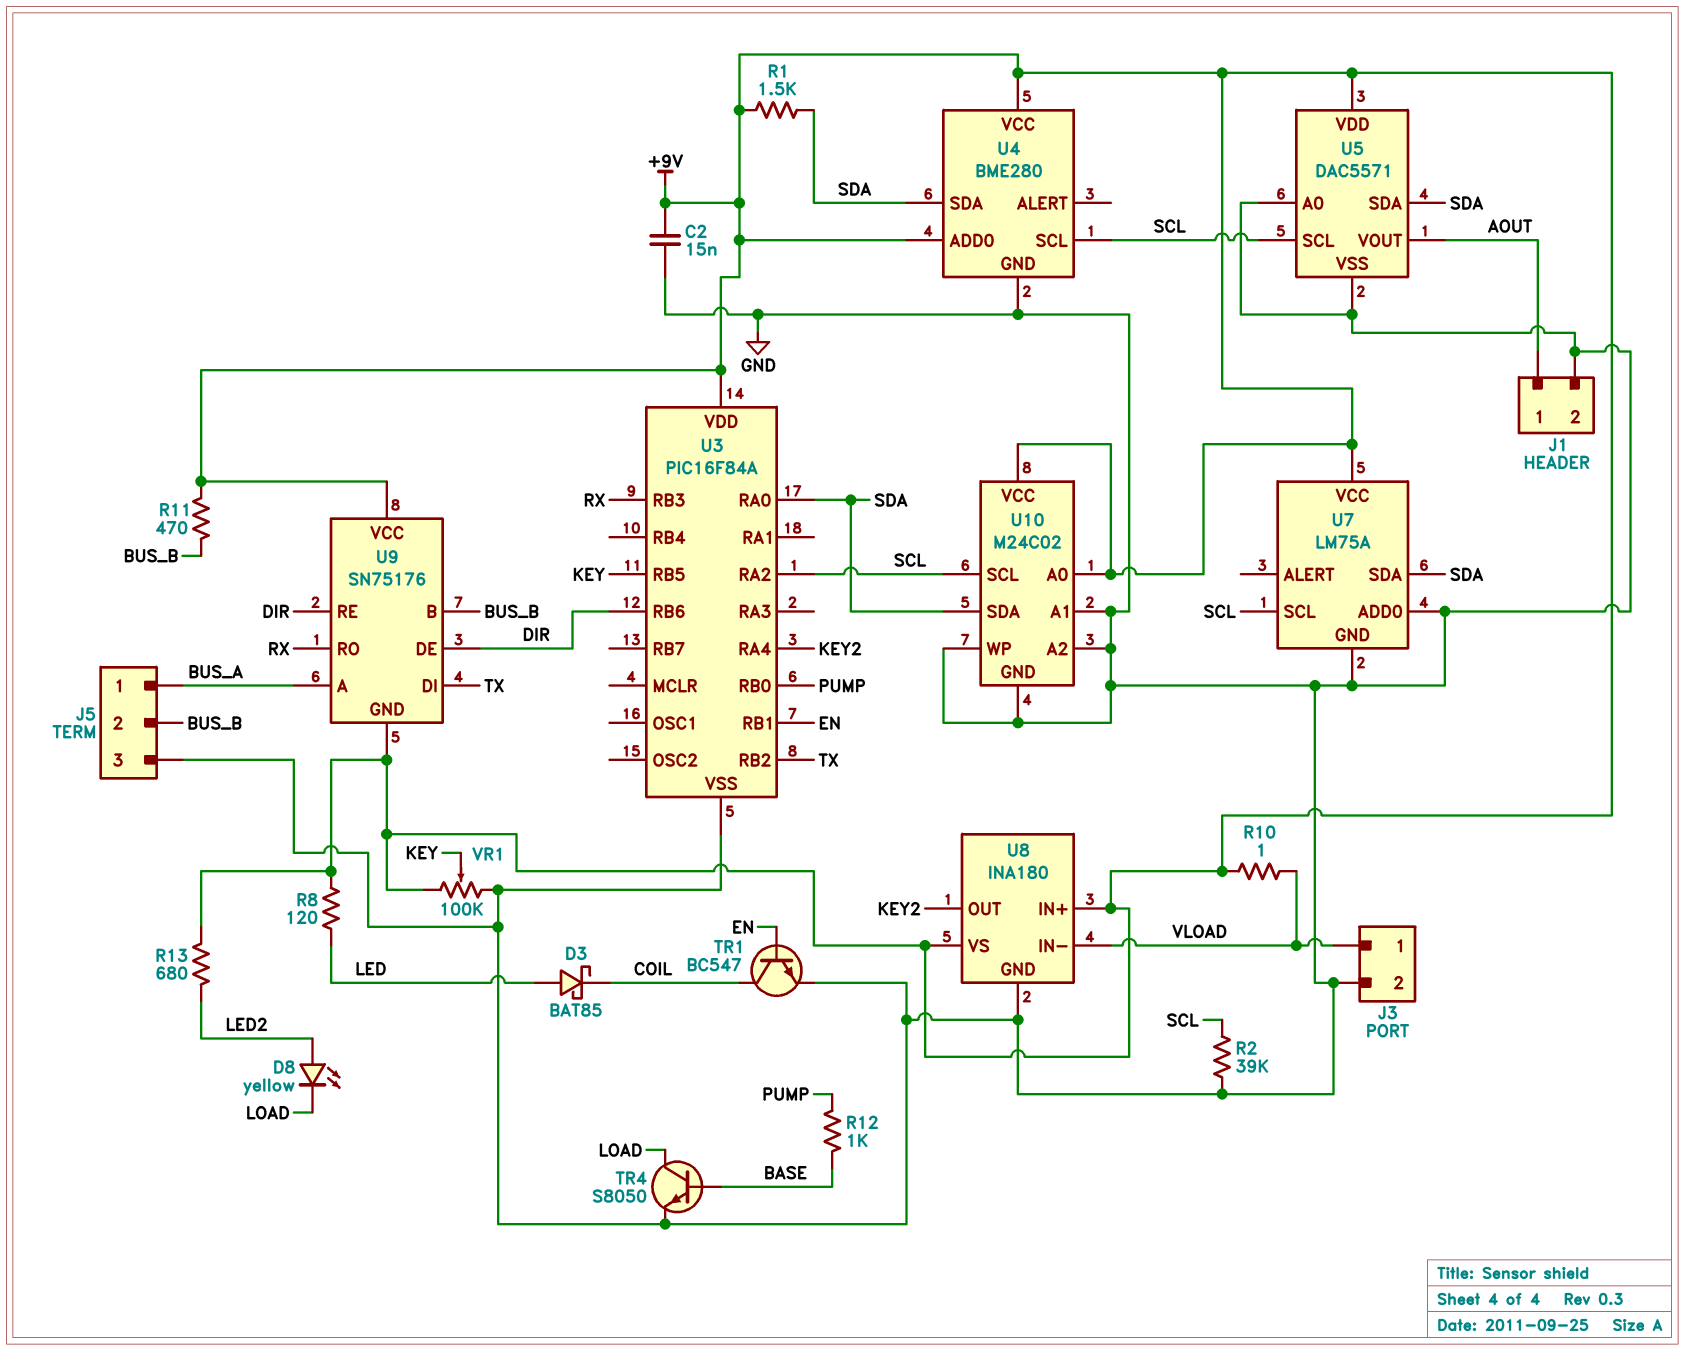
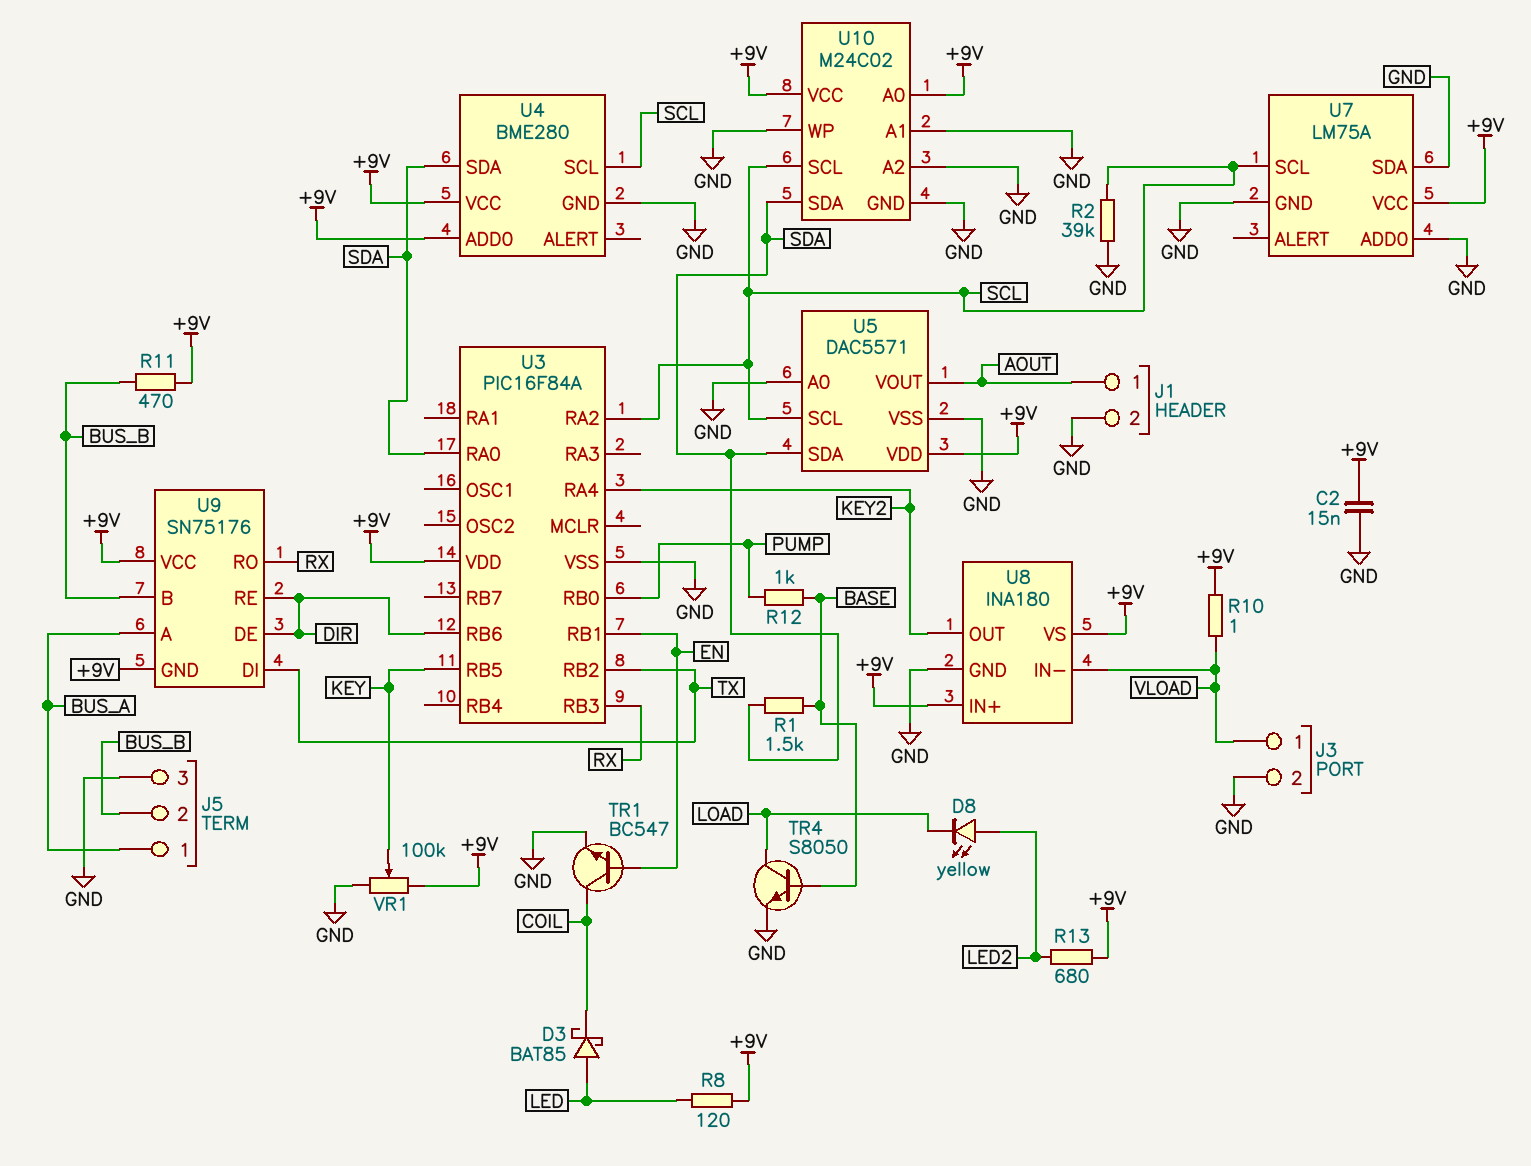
R1: 1.5k (+9V, SDA) -> 1.5k (BASE, SDA)
U7 pin SDA: SDA -> GND

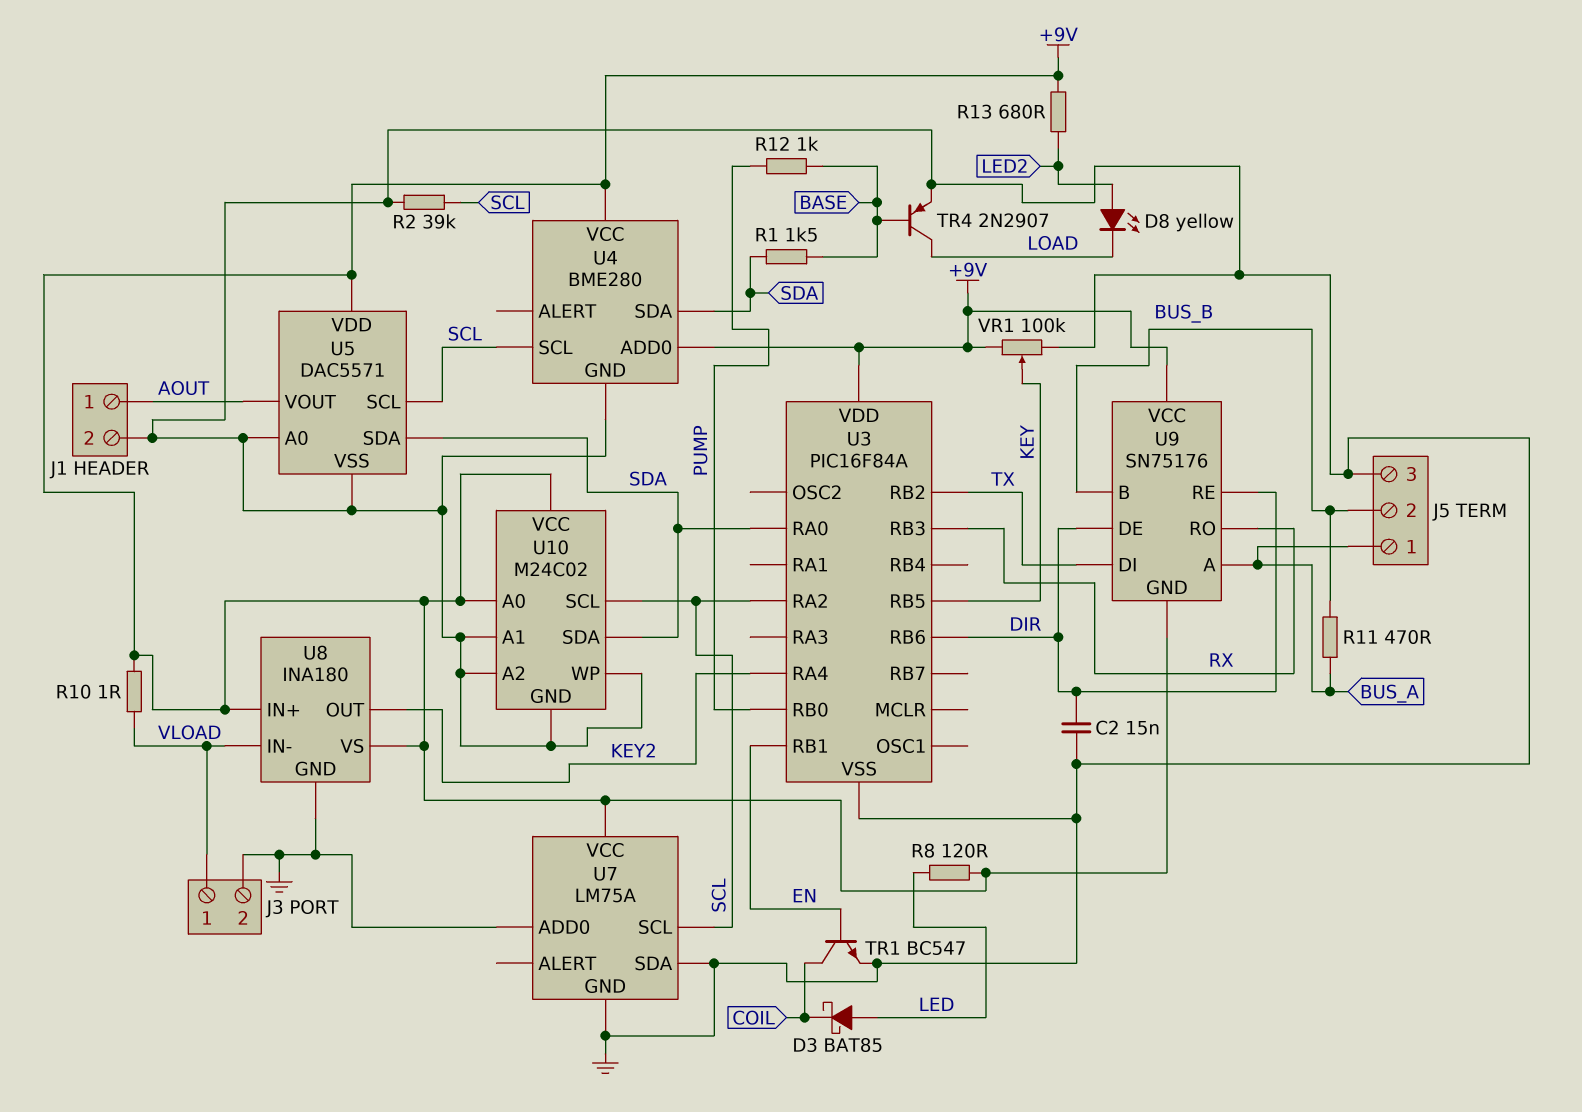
C2: 15nF (+9V, GND) -> 15nF (DIR, GND)
R11: 470 (+9V, BUS_B) -> 470 (BUS_A, BUS_B)
TR4: NPN S8050 (B BASE, C LOAD, E GND) -> PNP 2N2907 (B BASE, C LOAD, E GND)

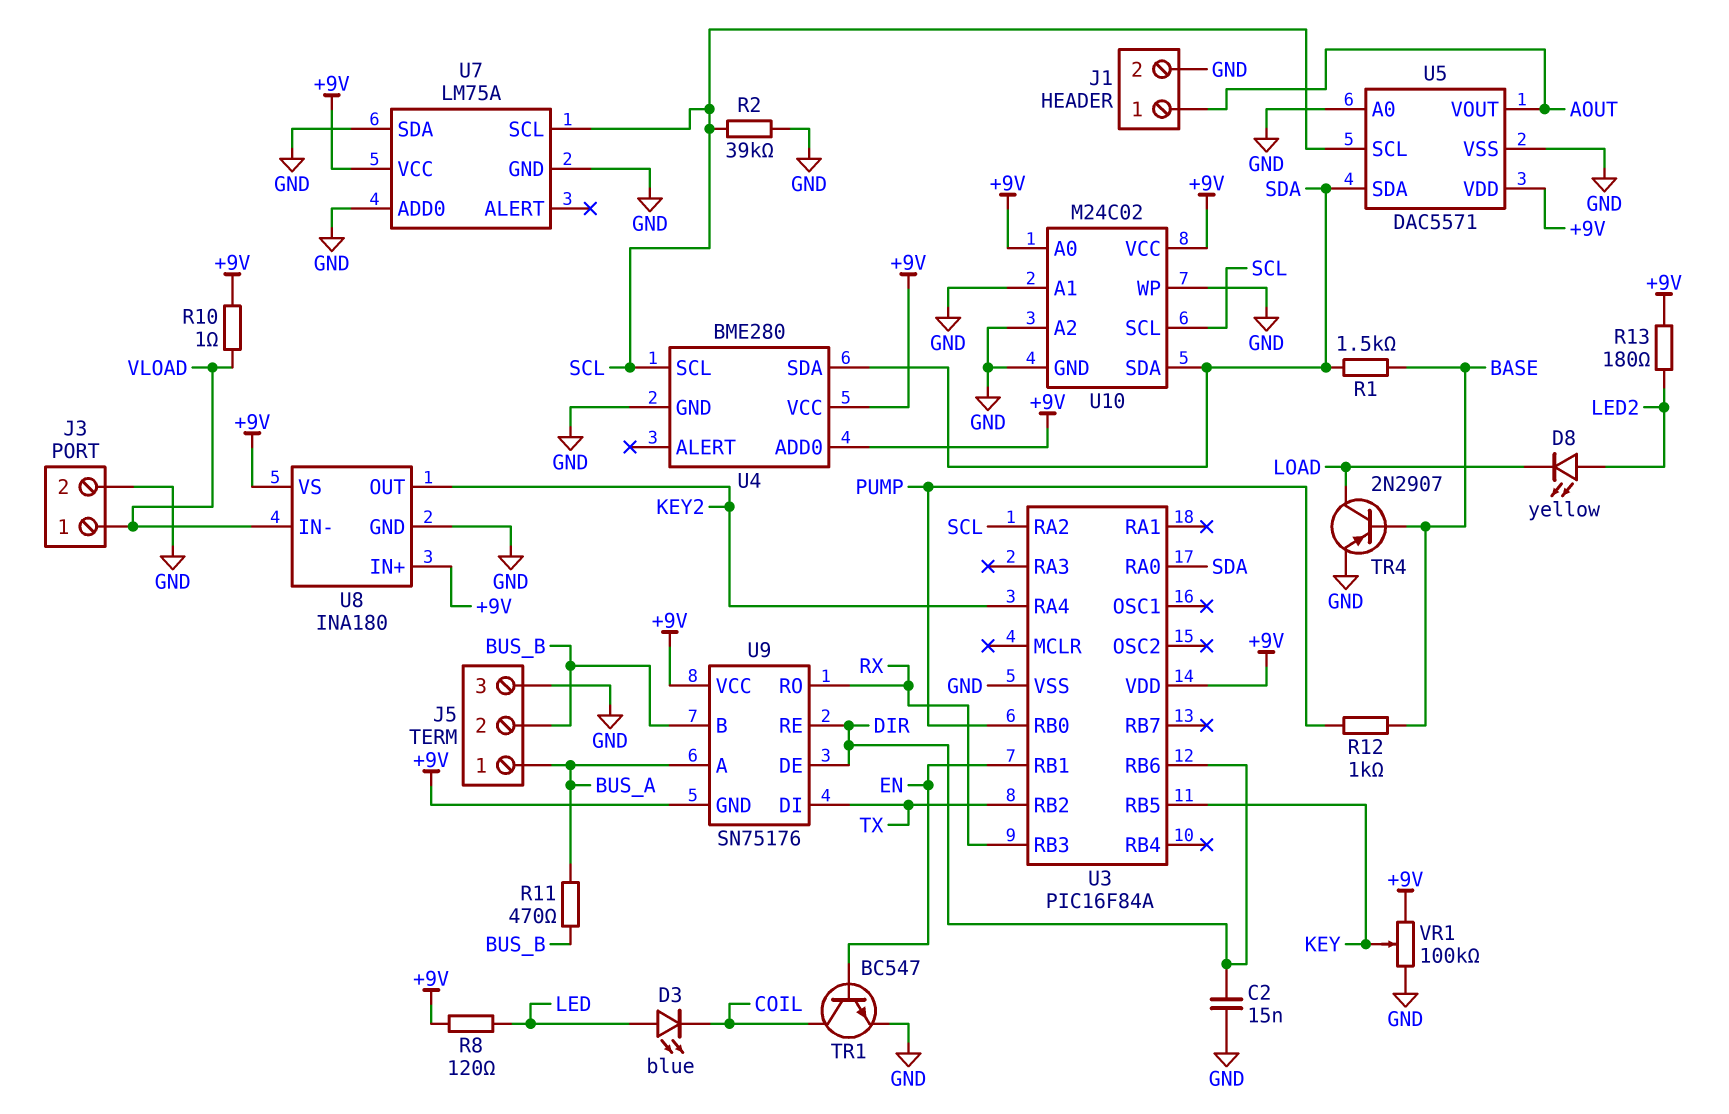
D3: schottky BAT85 (A LED, K COIL) -> LED blue (A LED, K COIL)
R13: 680 (+9V, LED2) -> 180 (+9V, LED2)

